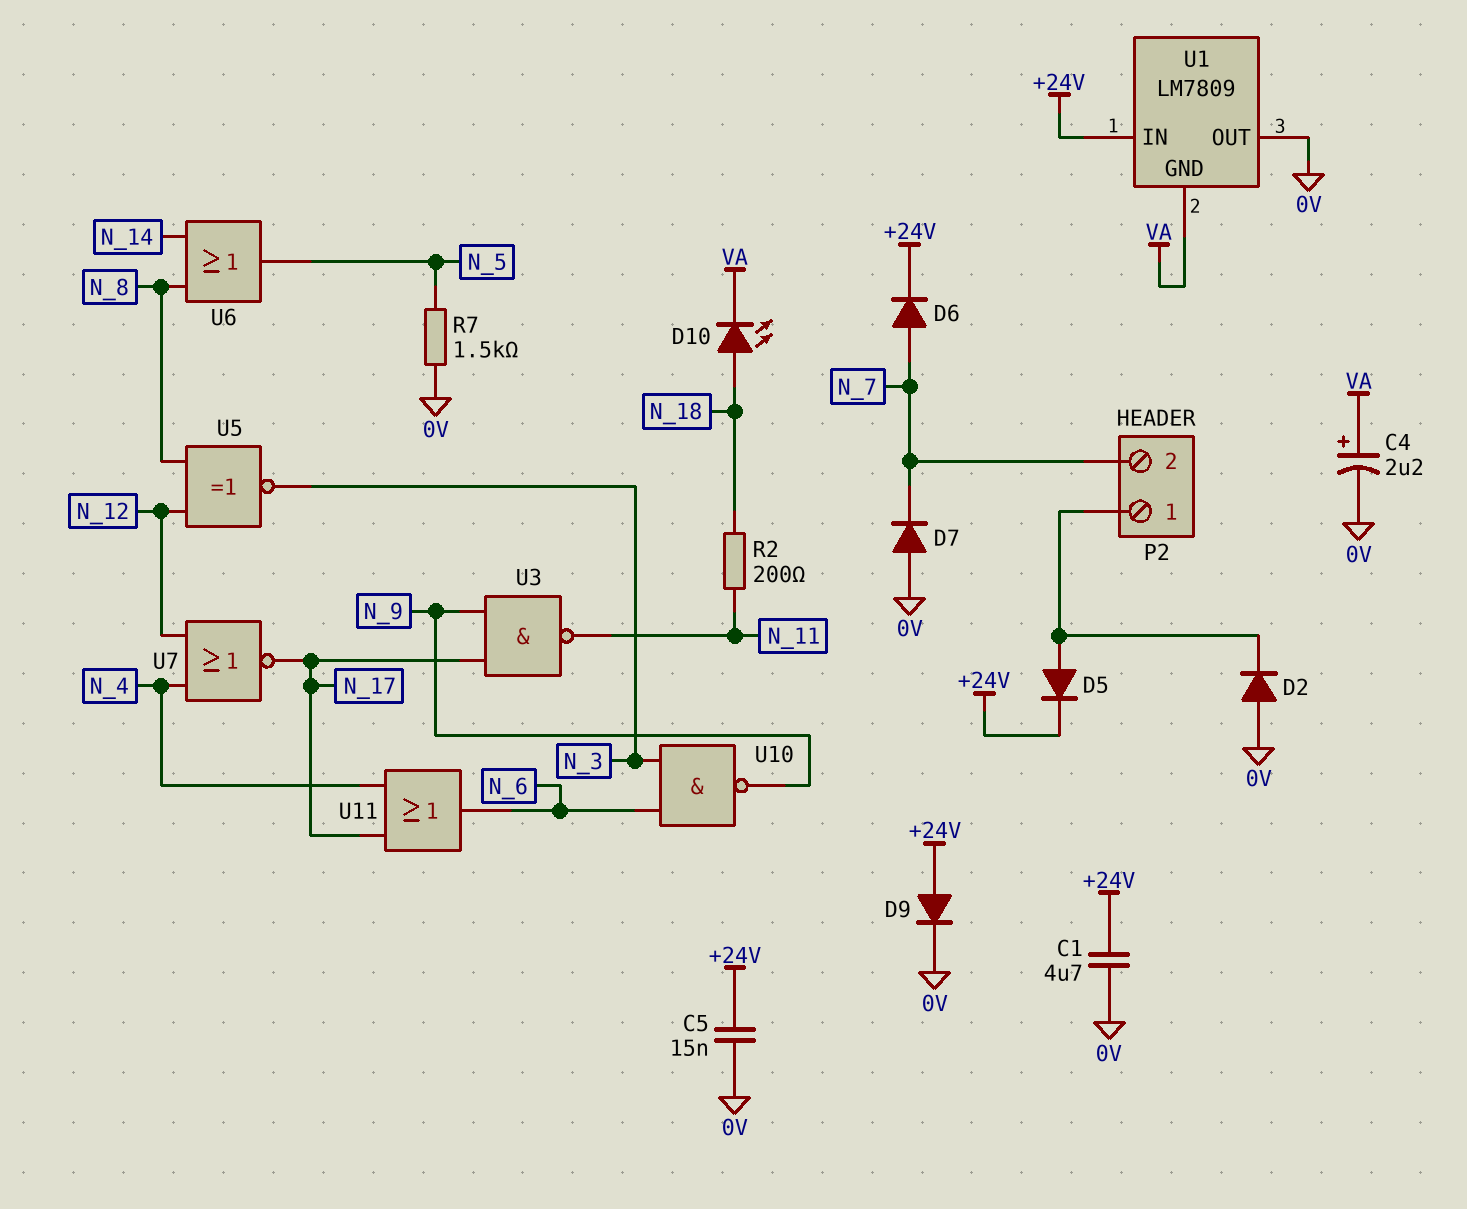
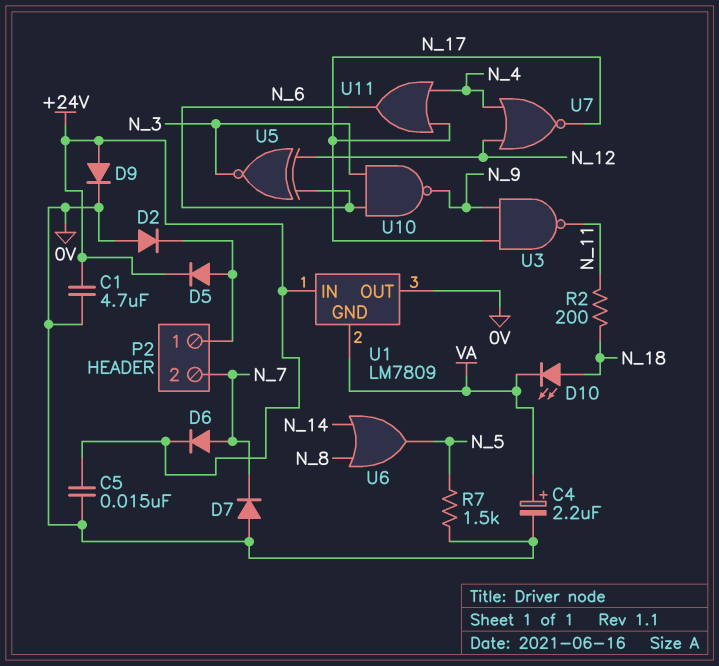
U5: XNOR (in N_8, in N_12, out N_3) -> XNOR (in N_6, in N_12, out N_3)

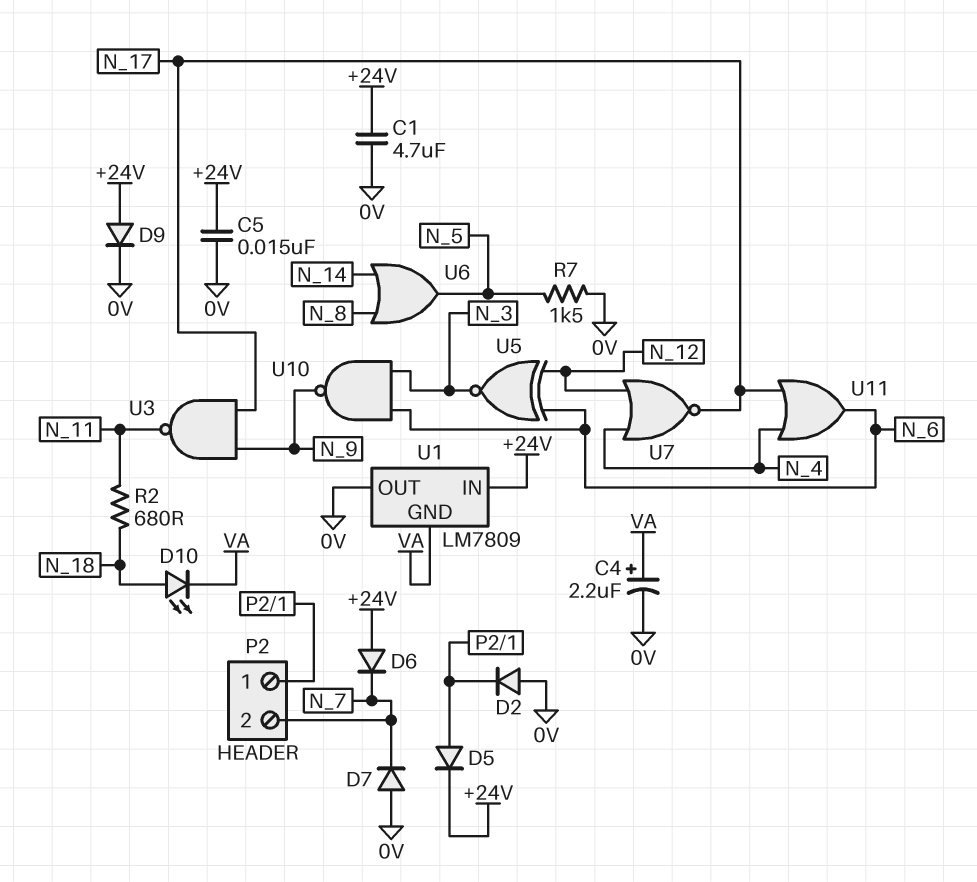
D6: diode (A N_7, K +24V) -> diode (A +24V, K N_7)
R2: 200 (N_11, N_18) -> 680 (N_11, N_18)

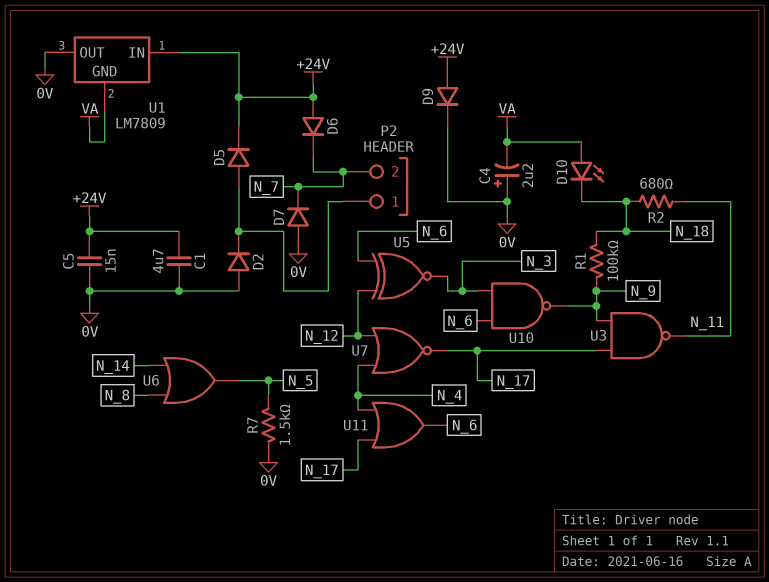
C4: 2.2uF (plus VA, minus 0V) -> 2.2uF (plus 0V, minus VA)
D10: LED (A N_18, K VA) -> LED (A VA, K N_18)
R1: none -> 100k (N_9, N_18)

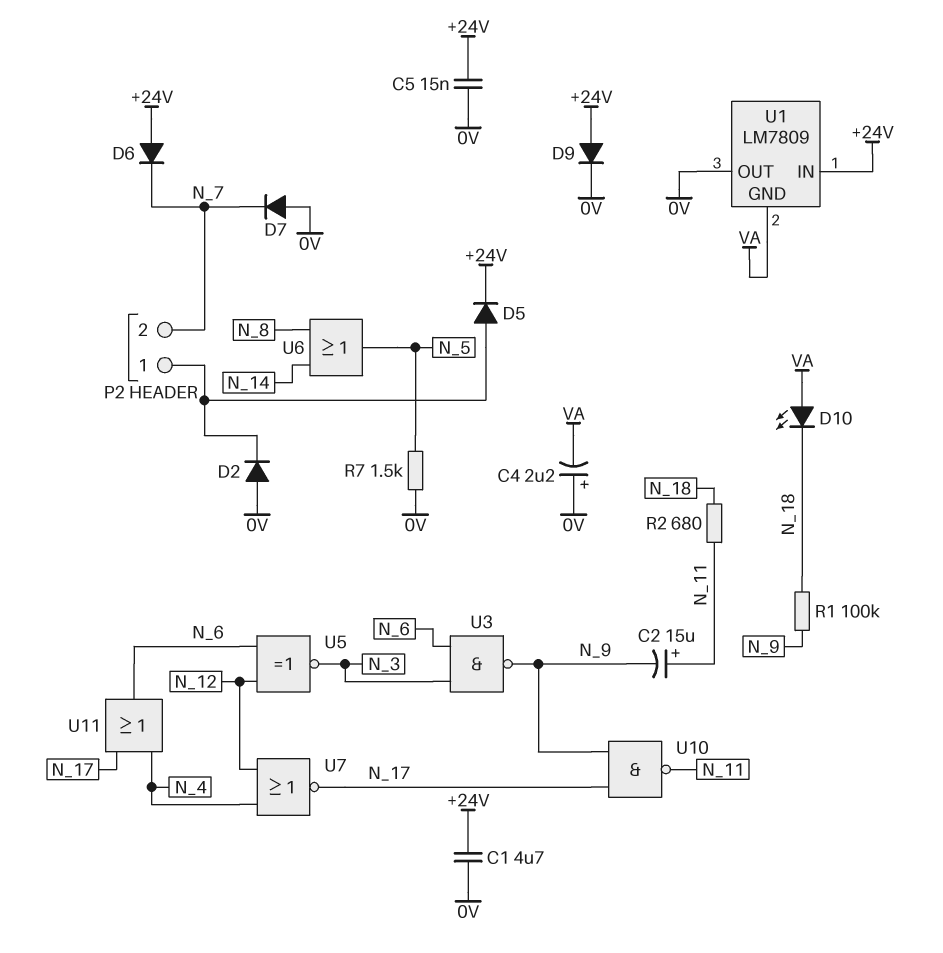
C2: none -> 15uF (plus N_11, minus N_9)
U3: NAND (in N_9, in N_17, out N_11) -> NAND (in N_3, in N_6, out N_9)
U10: NAND (in N_3, in N_6, out N_9) -> NAND (in N_9, in N_17, out N_11)

